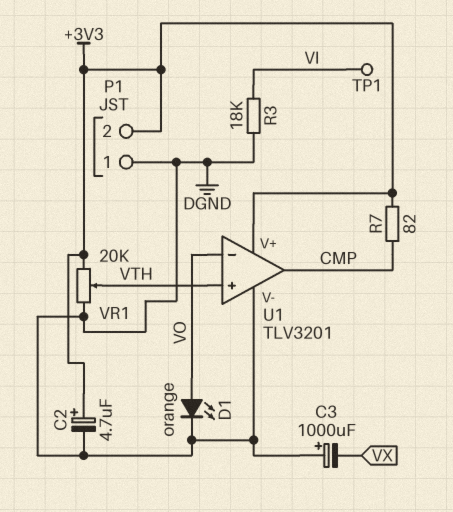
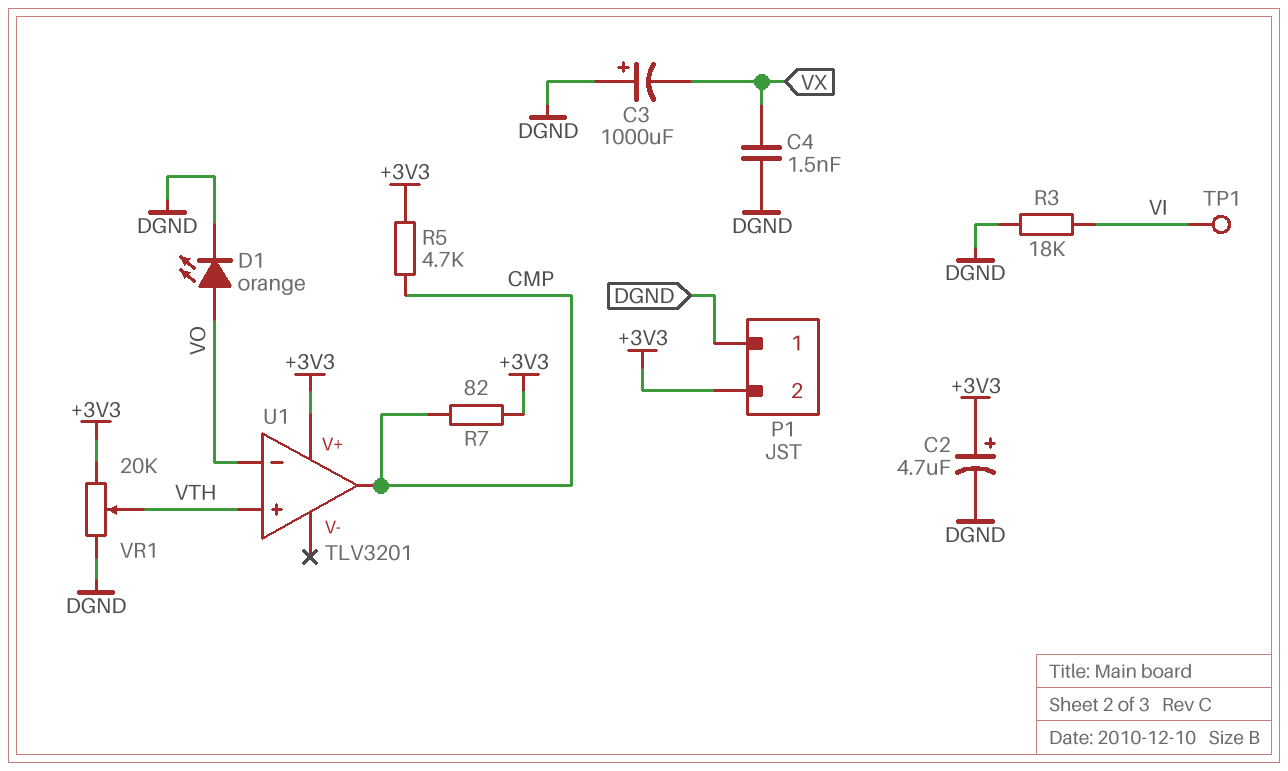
C4: none -> 1.5nF (DGND, VX)
R5: none -> 4.7k (+3V3, CMP)
U1 pin V-: DGND -> none

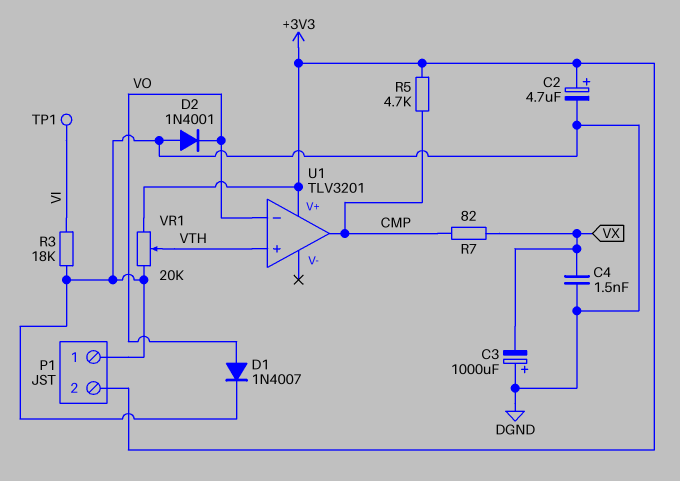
D1: LED orange (A VO, K DGND) -> diode 1N4007 (A VO, K DGND)
D2: none -> diode 1N4001 (A DGND, K VO)
R7: 82 (+3V3, CMP) -> 82 (CMP, VX)

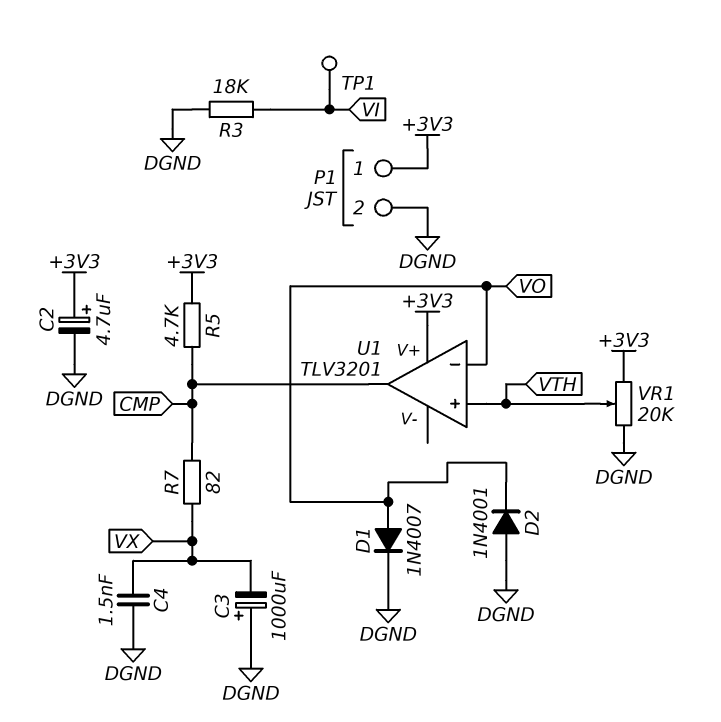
P1 pin 1: DGND -> +3V3
P1 pin 2: +3V3 -> DGND

